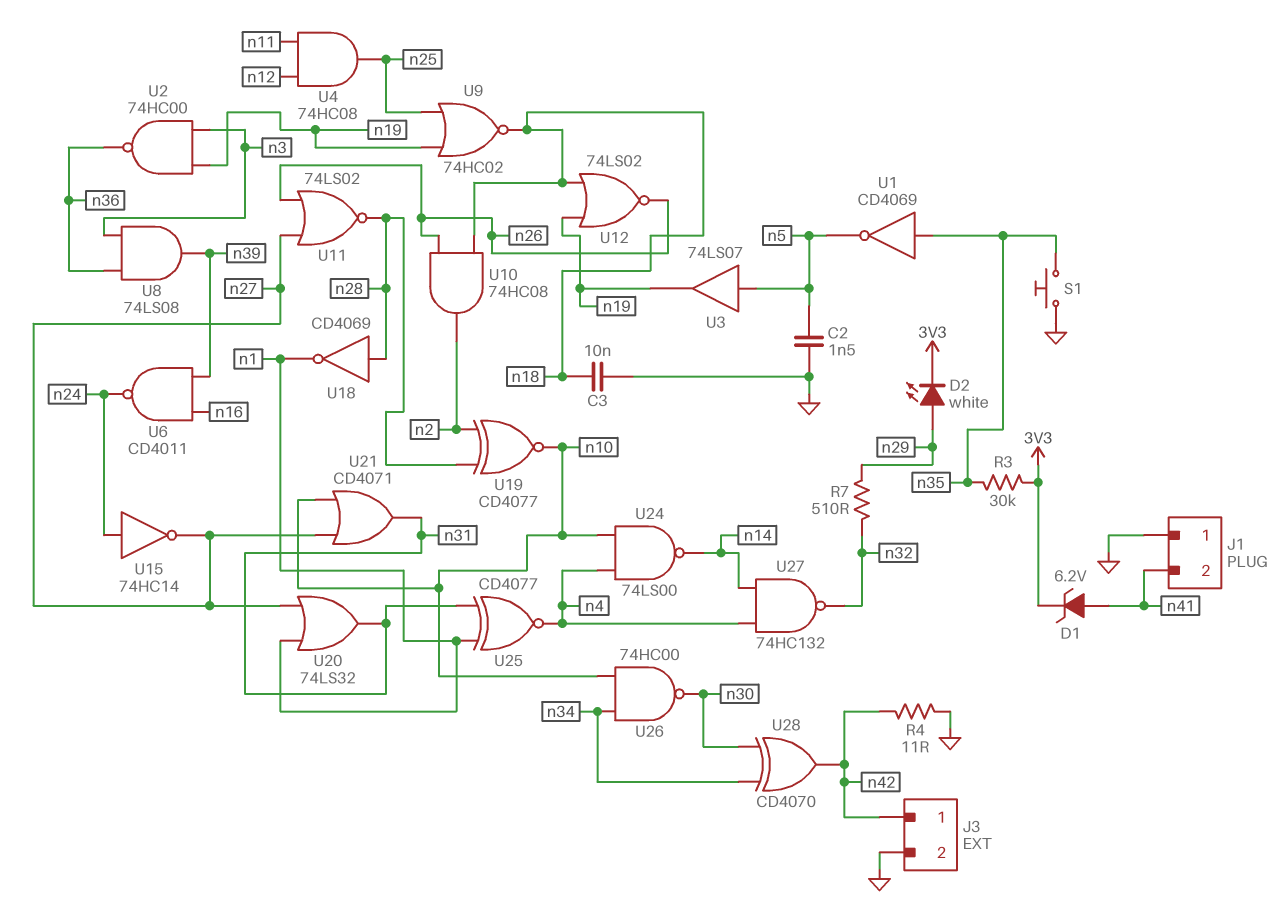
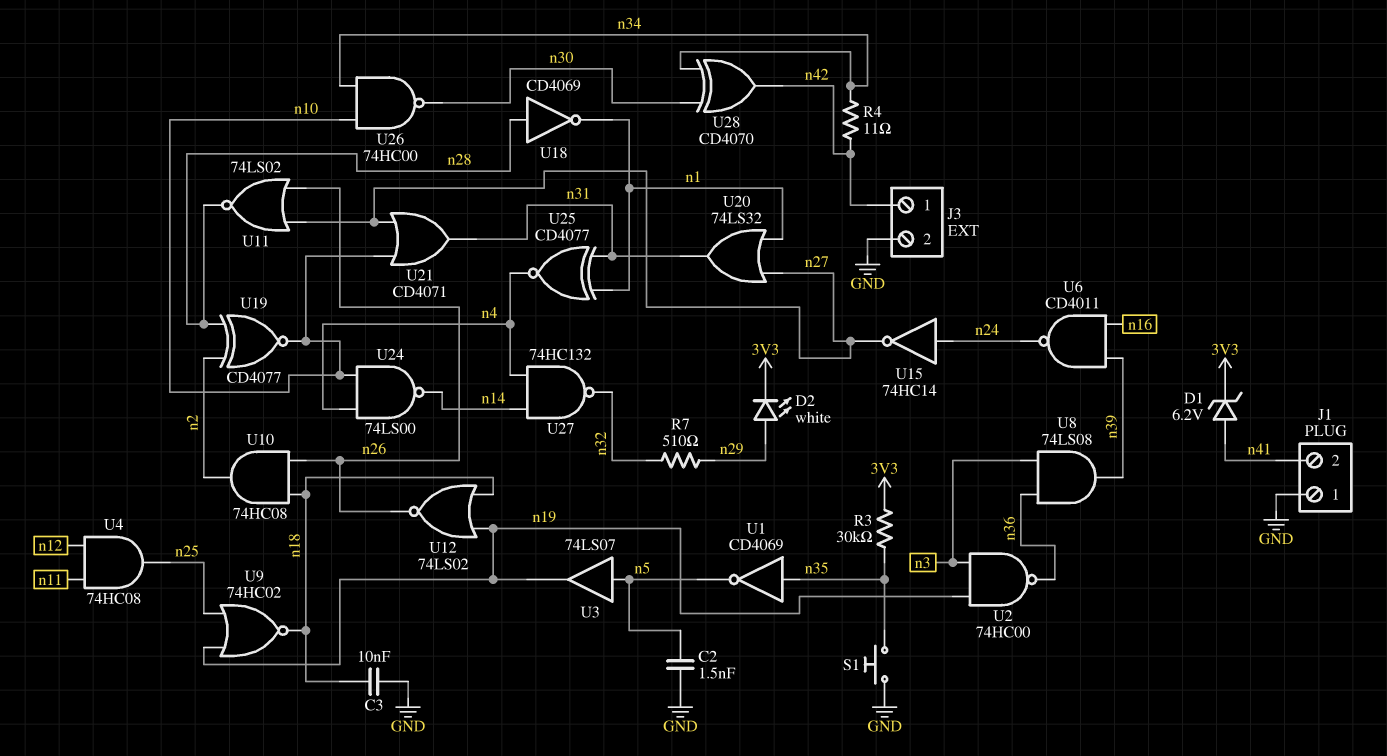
R4: 11 (GND, n42) -> 11 (n34, n42)

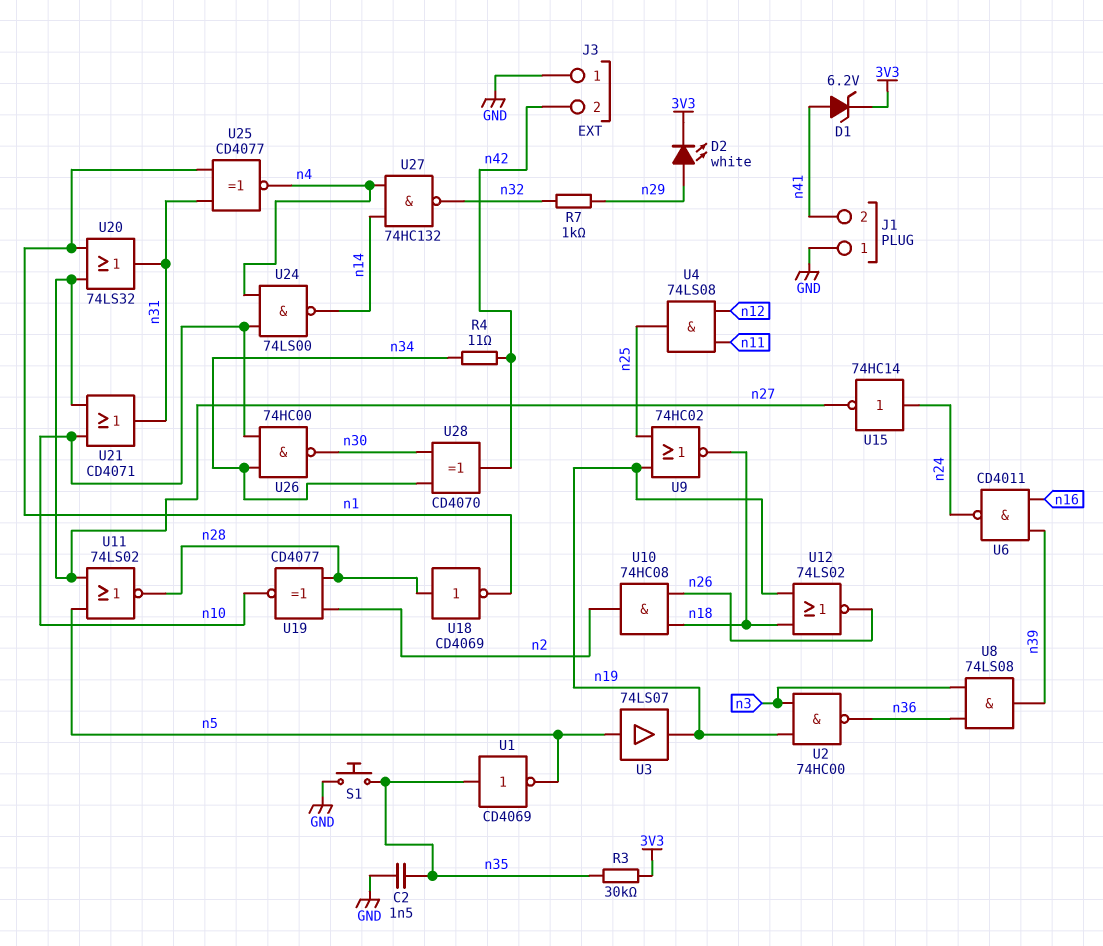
C2: 1.5nF (GND, n5) -> 1.5nF (GND, n35)
C3: 10nF (GND, n18) -> none
J3 pin 1: n42 -> GND
J3 pin 2: GND -> n42
R7: 510 (n29, n32) -> 1k (n29, n32)
U4: AND 74HC08 (in n11, in n12, out n25) -> AND 74LS08 (in n11, in n12, out n25)
U11: NOR 74LS02 (in n26, in n27, out n28) -> NOR 74LS02 (in n5, in n27, out n28)

